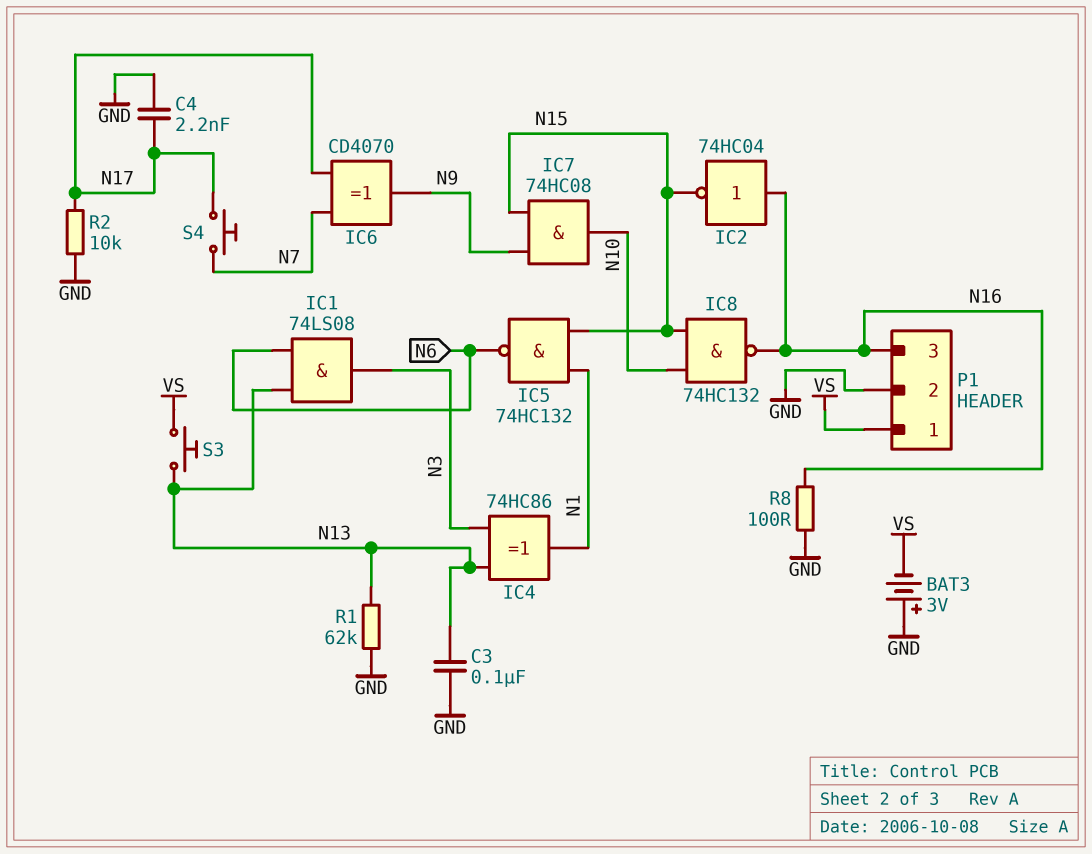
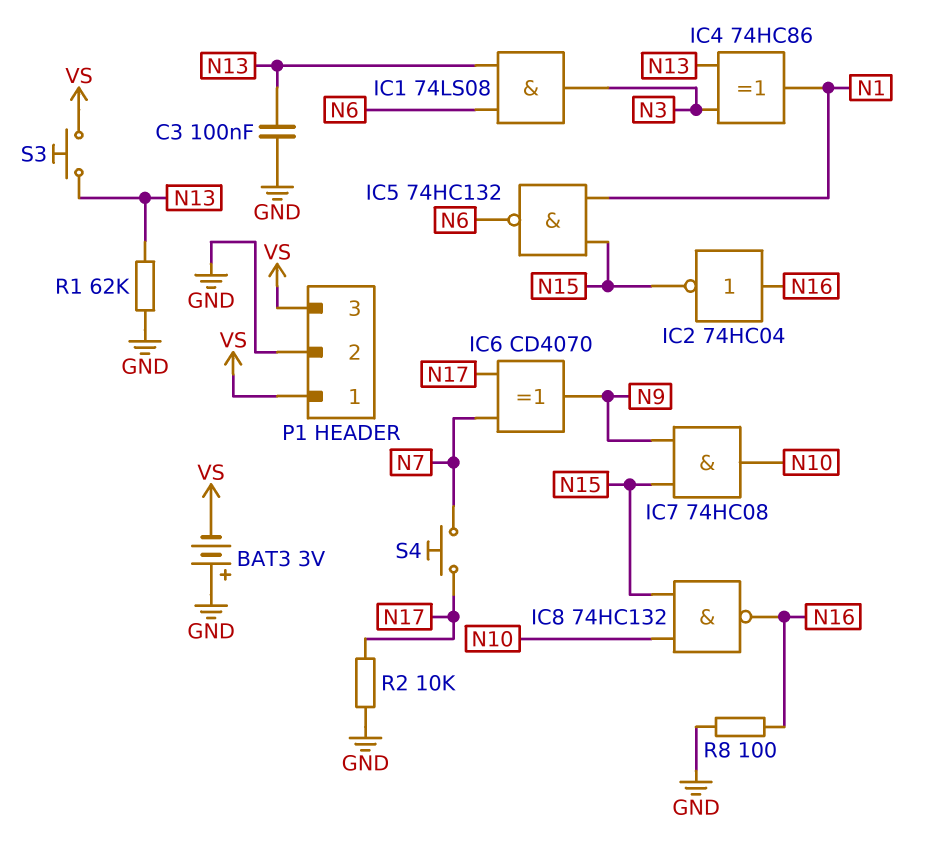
C4: 2.2nF (GND, N17) -> none
P1 pin 3: N16 -> VS

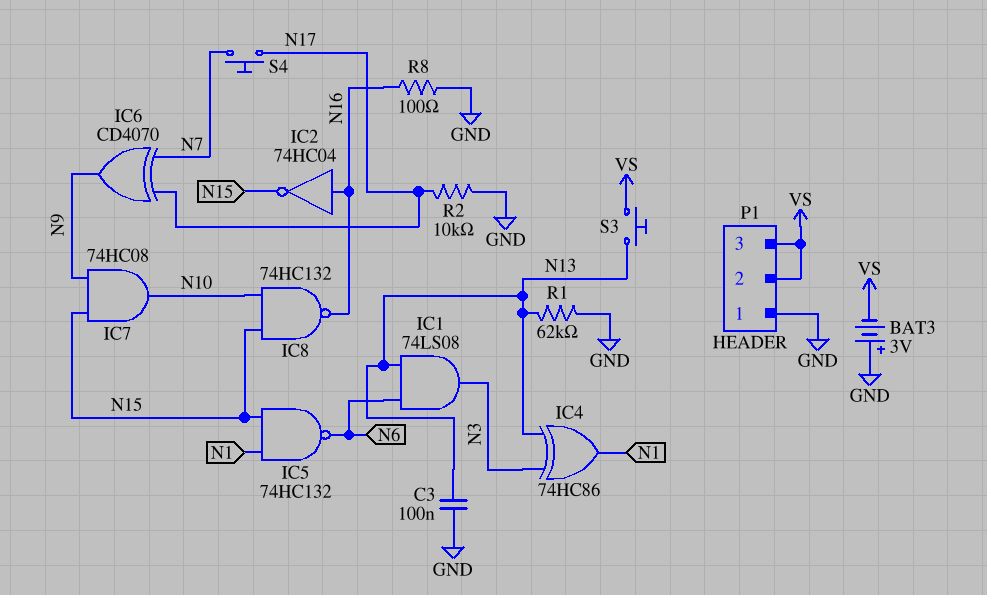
P1 pin 1: VS -> GND
P1 pin 2: GND -> VS

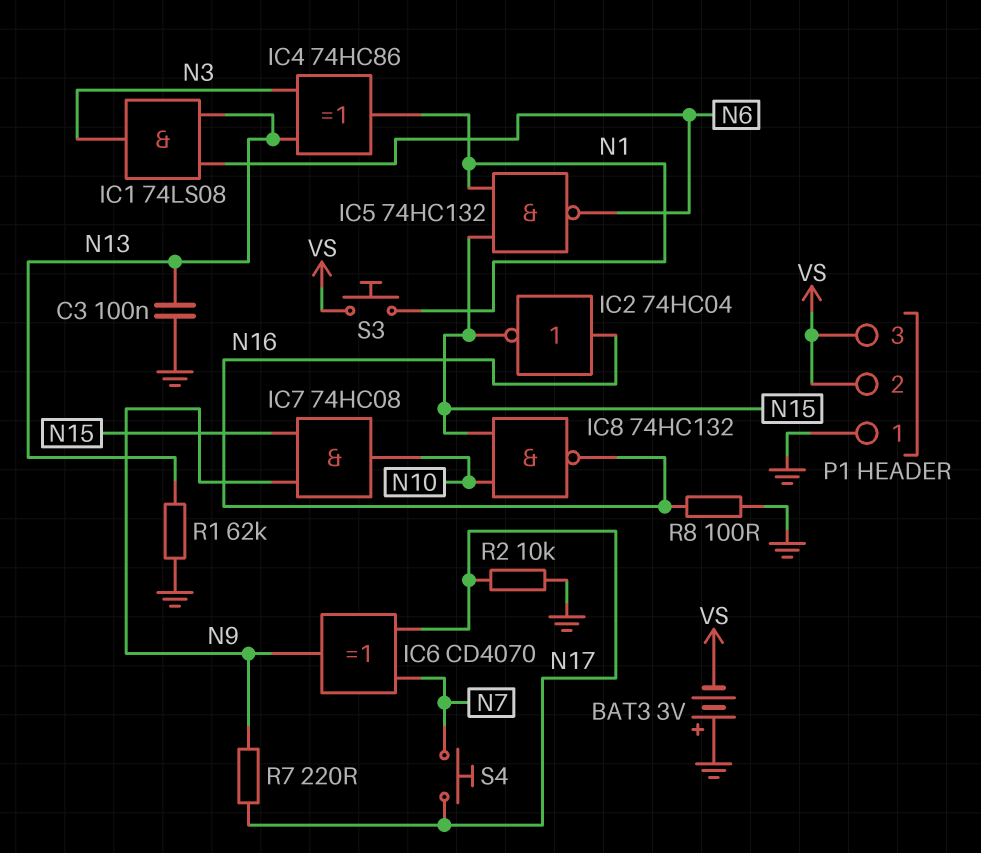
R7: none -> 220 (N9, N17)
S3: button (N13, VS) -> button (N1, VS)

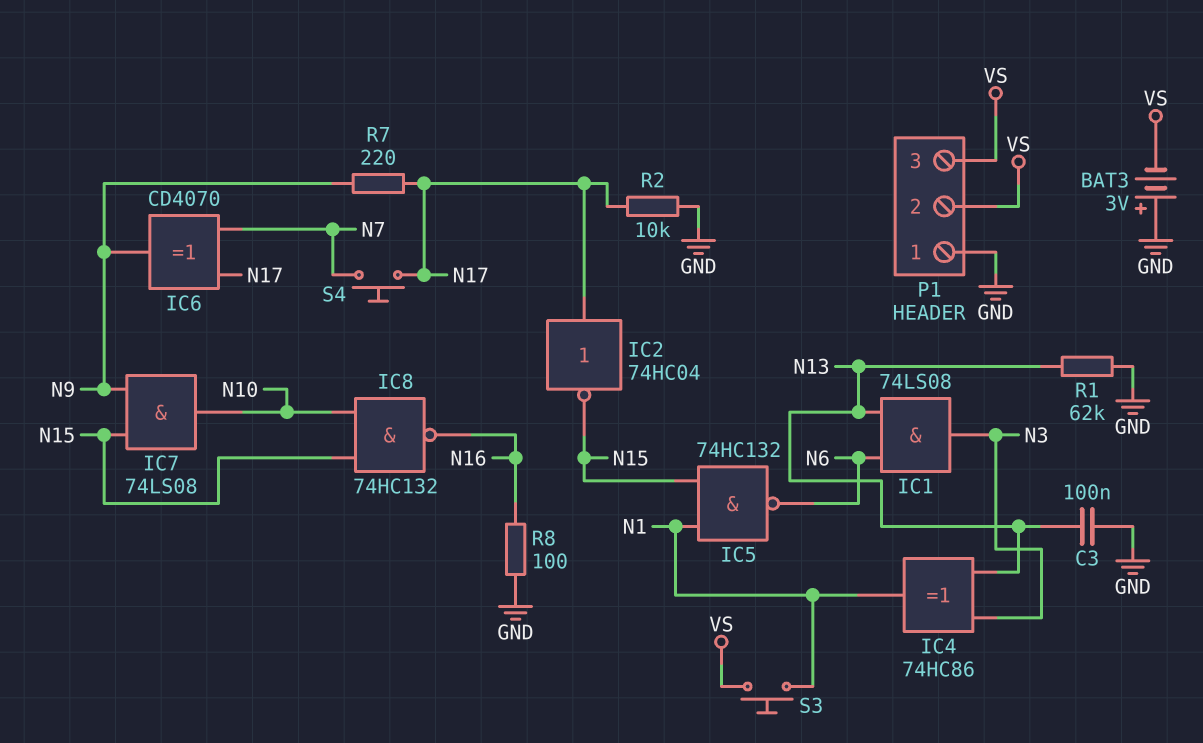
IC2: NOT 74HC04 (in N16, out N15) -> NOT 74HC04 (in N17, out N15)
IC7: AND 74HC08 (in N9, in N15, out N10) -> AND 74LS08 (in N9, in N15, out N10)

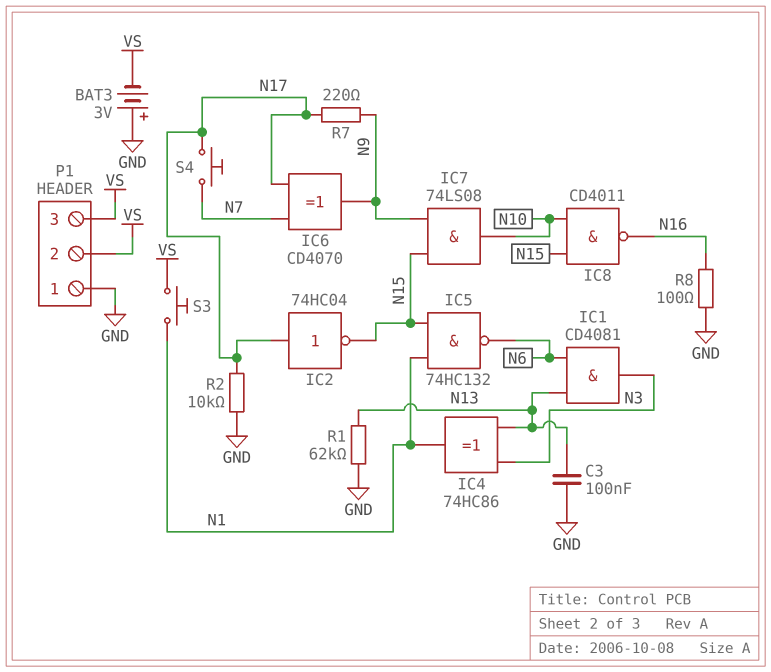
IC1: AND 74LS08 (in N6, in N13, out N3) -> AND CD4081 (in N6, in N13, out N3)
IC8: NAND 74HC132 (in N10, in N15, out N16) -> NAND CD4011 (in N10, in N15, out N16)

